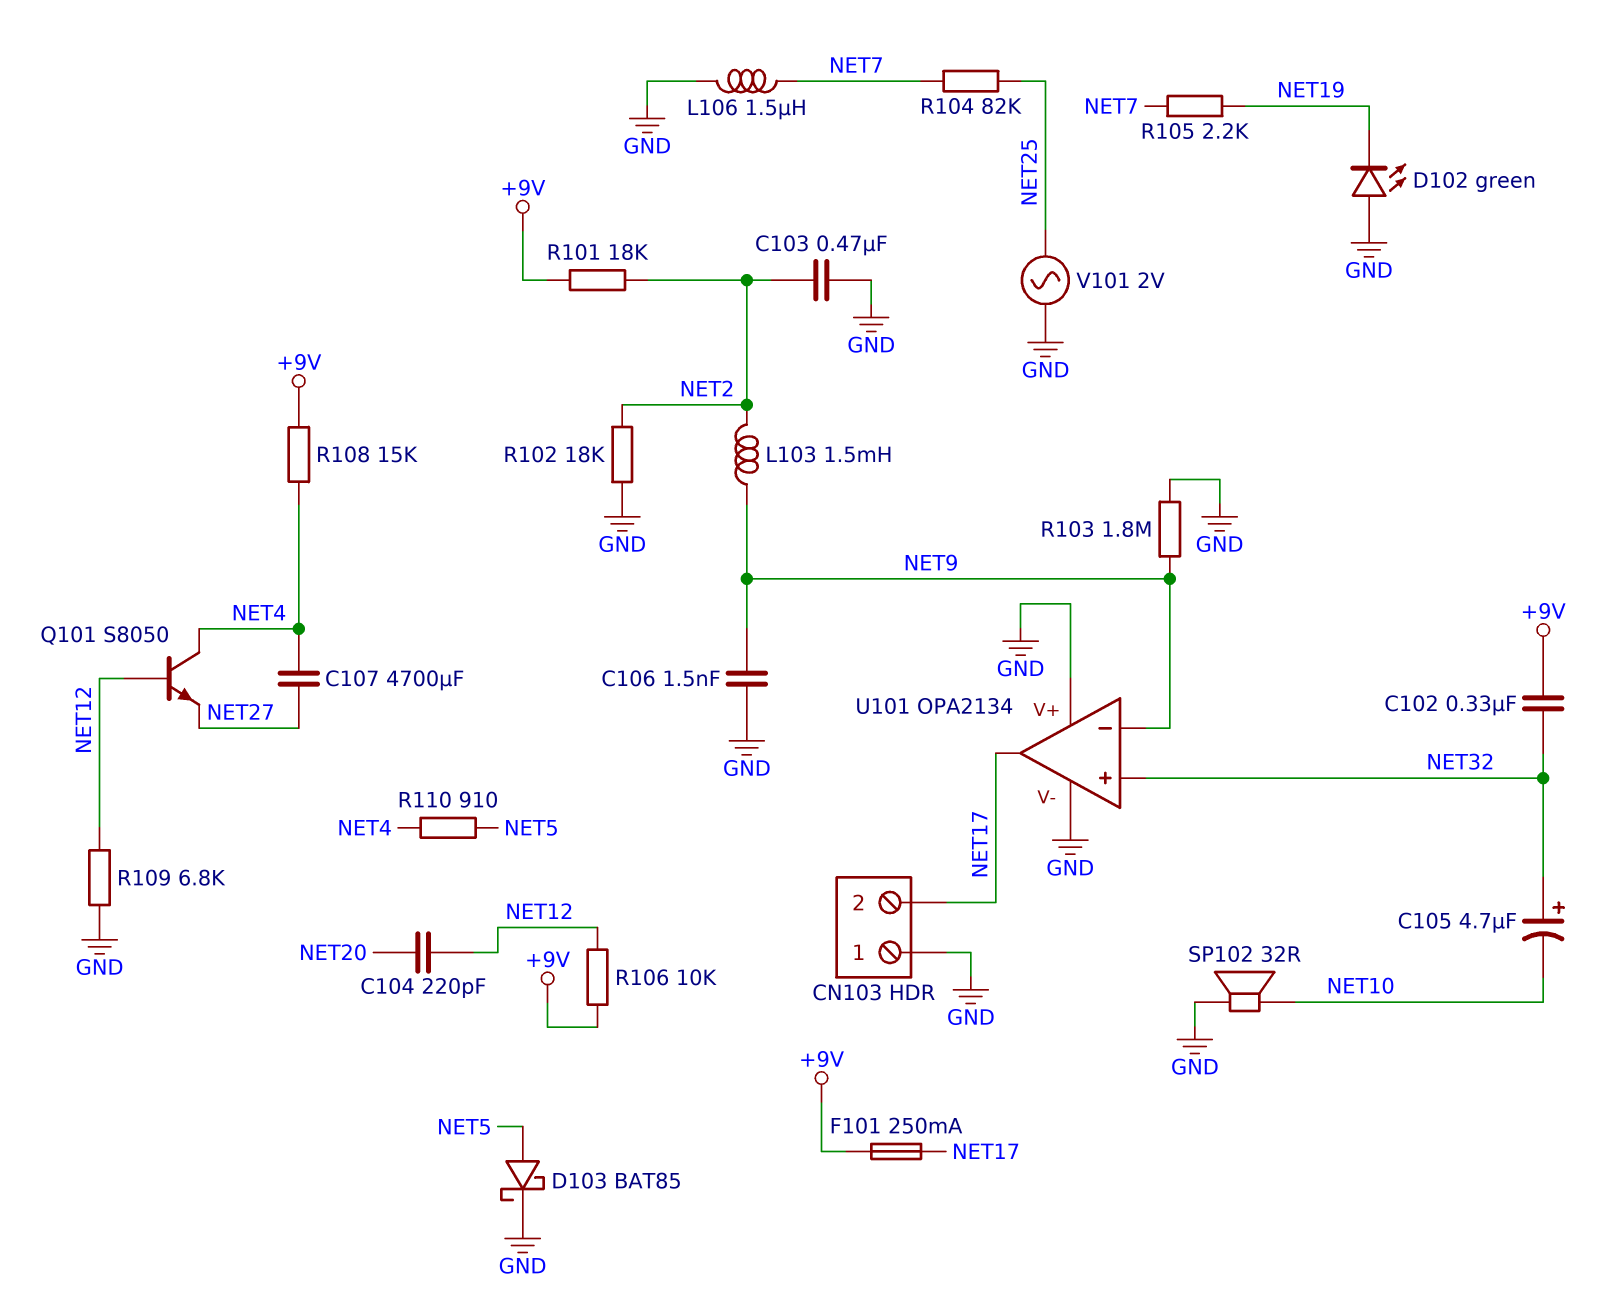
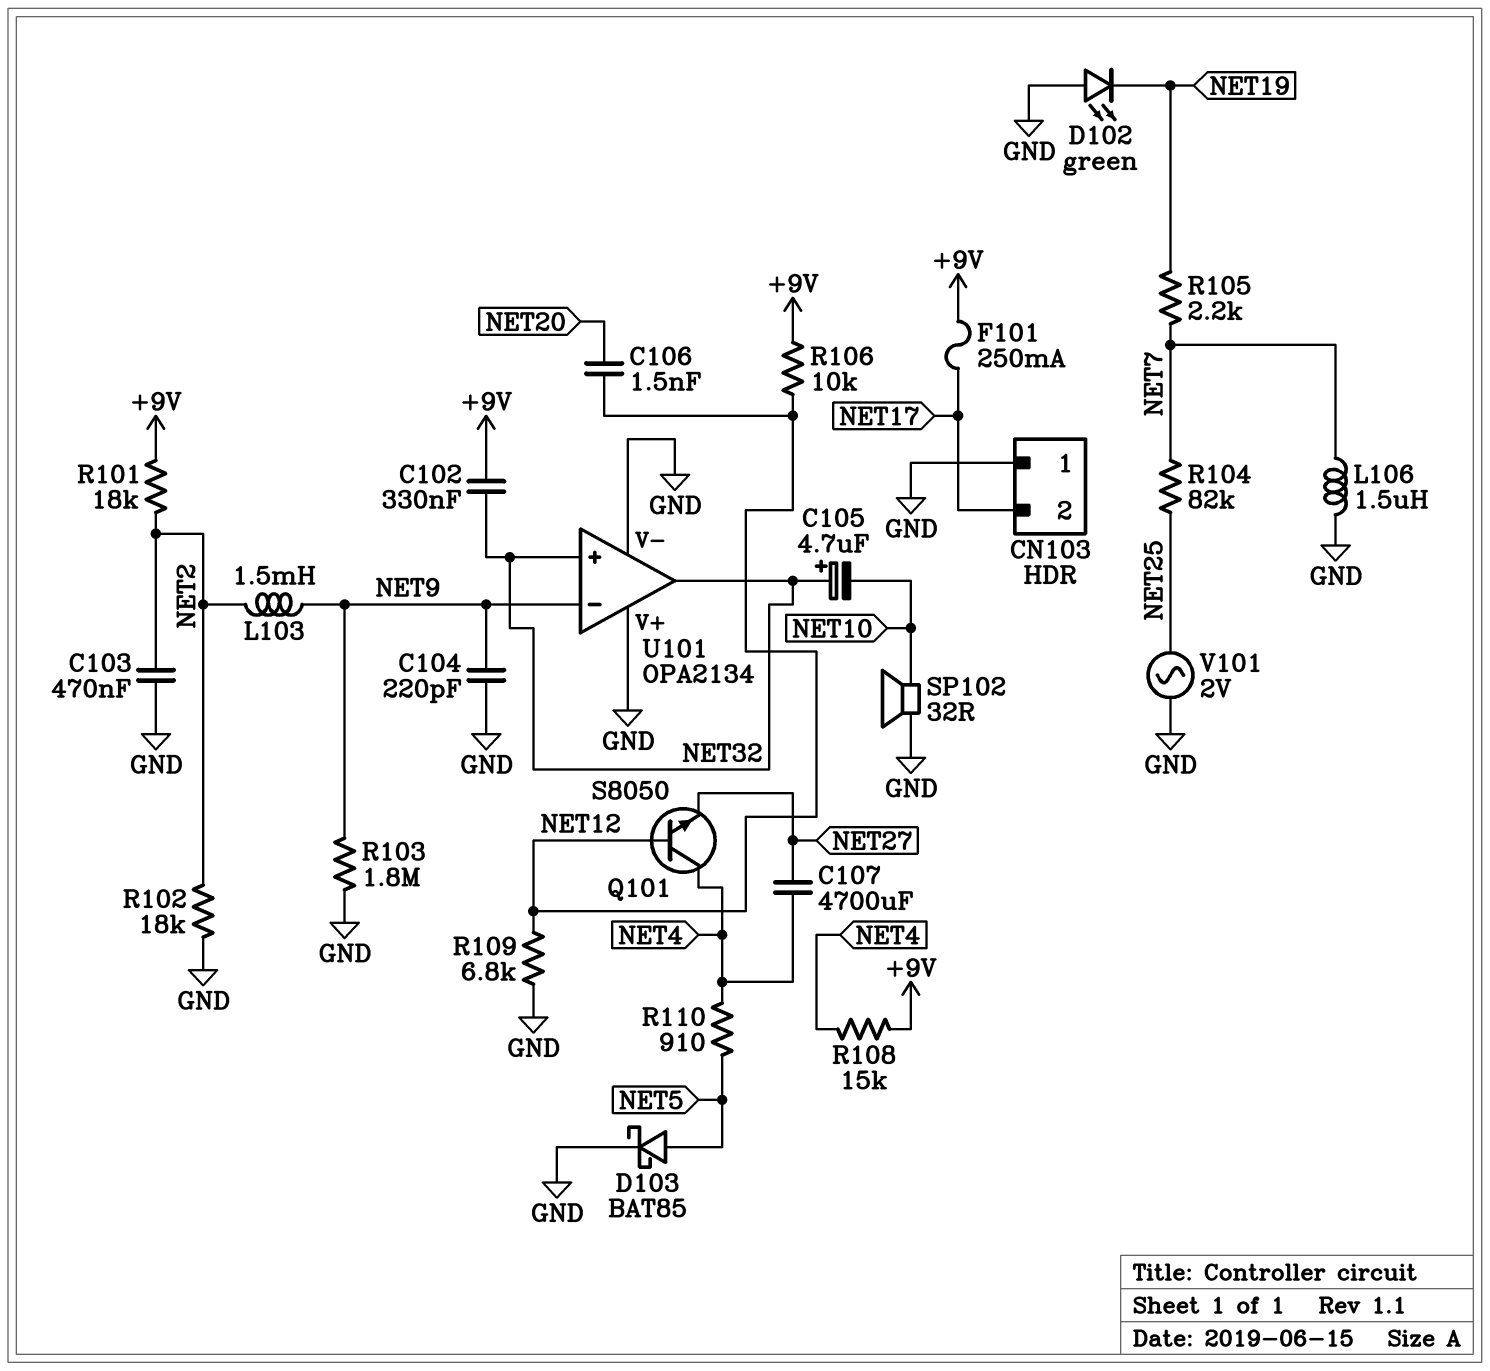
C104: 220pF (NET12, NET20) -> 220pF (GND, NET9)
C106: 1.5nF (GND, NET9) -> 1.5nF (NET12, NET20)
U101 pin out: NET17 -> NET32

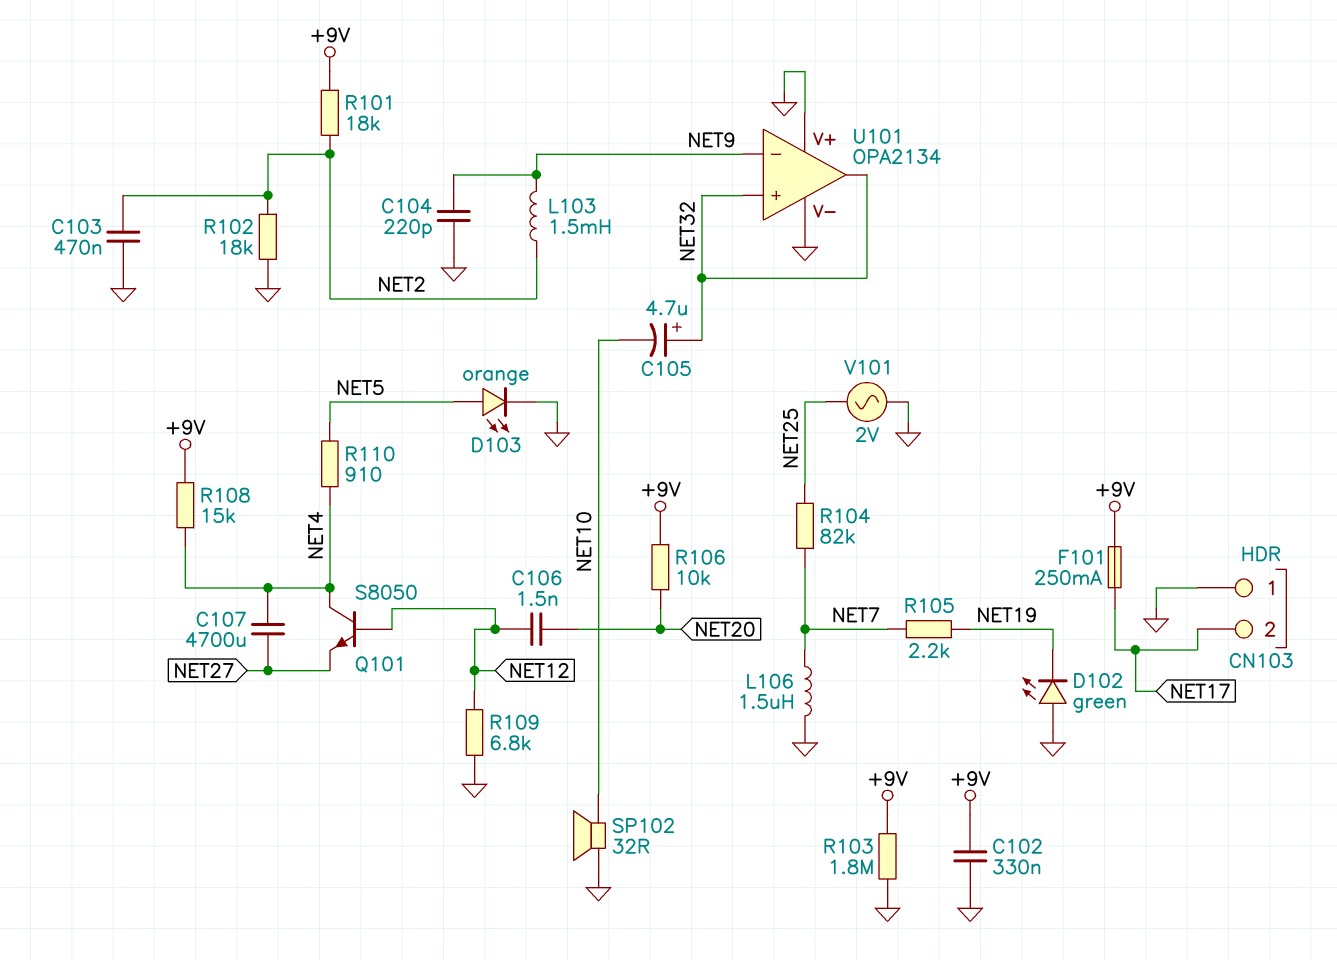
C102: 330nF (+9V, NET32) -> 330nF (+9V, GND)
D103: schottky BAT85 (A NET5, K GND) -> LED orange (A NET5, K GND)
R103: 1.8M (GND, NET9) -> 1.8M (+9V, GND)
R106: 10k (+9V, NET12) -> 10k (+9V, NET20)

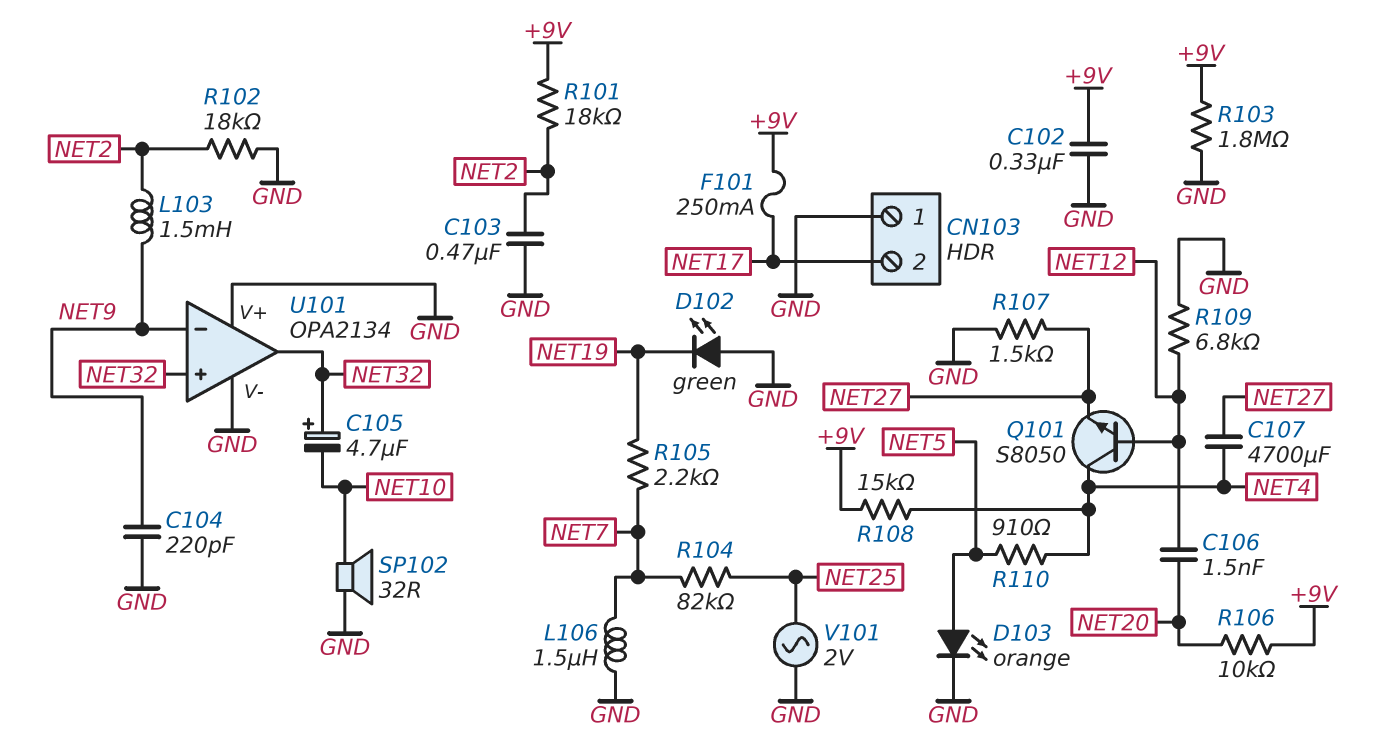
R107: none -> 1.5k (GND, NET27)

